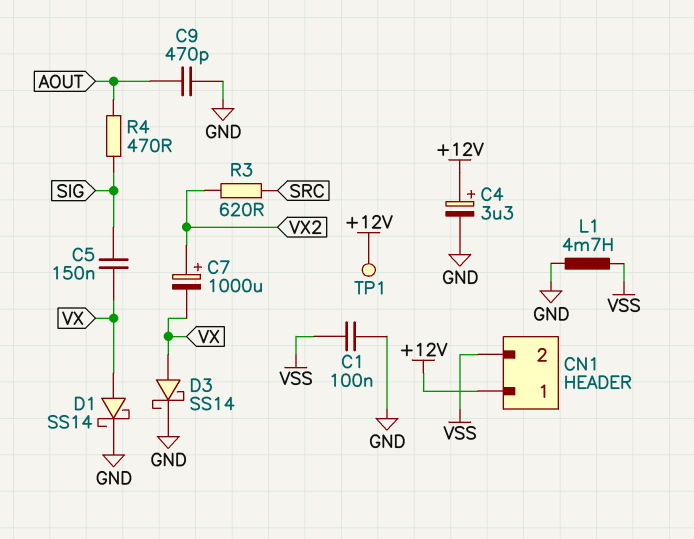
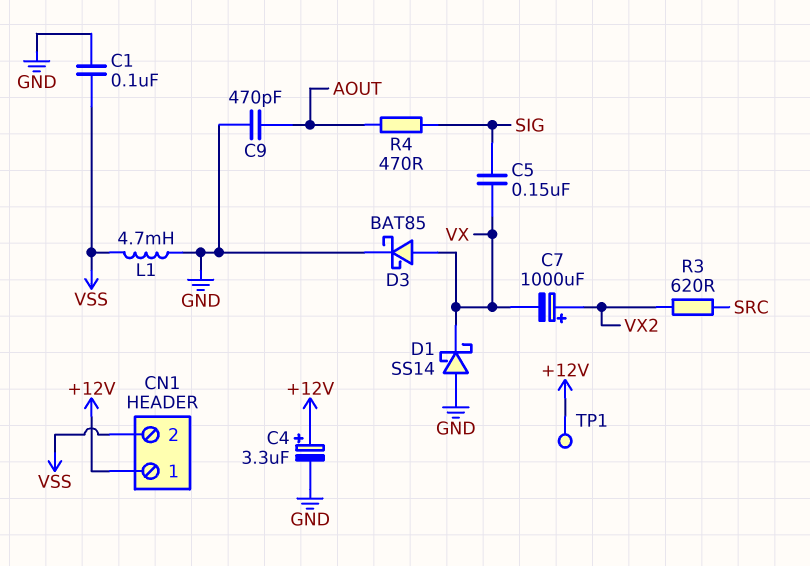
D1: schottky SS14 (A VX, K GND) -> schottky SS14 (A GND, K VX)
D3: schottky SS14 (A VX, K GND) -> schottky BAT85 (A VX, K GND)

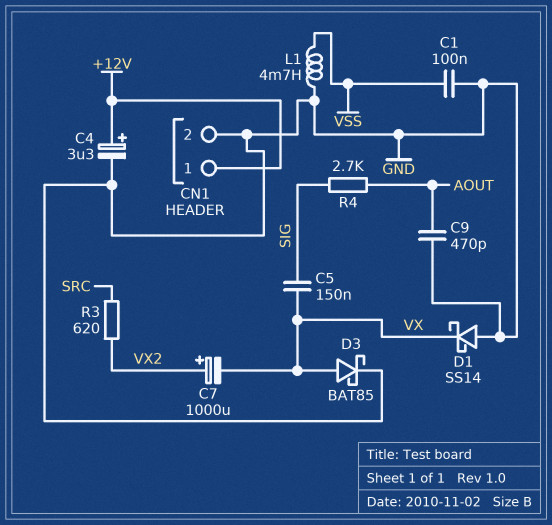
CN1 pin 2: VSS -> GND
R4: 470 (AOUT, SIG) -> 2.7k (AOUT, SIG)
TP1: test point (+12V) -> none

